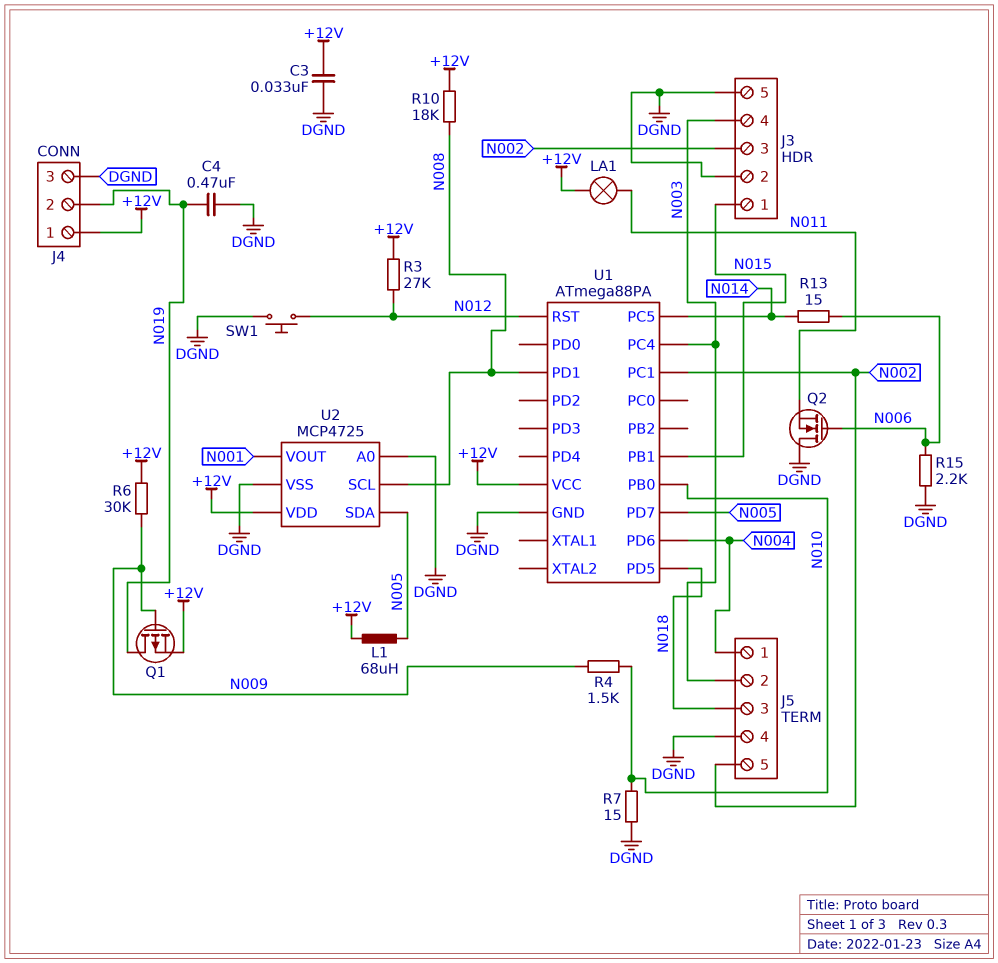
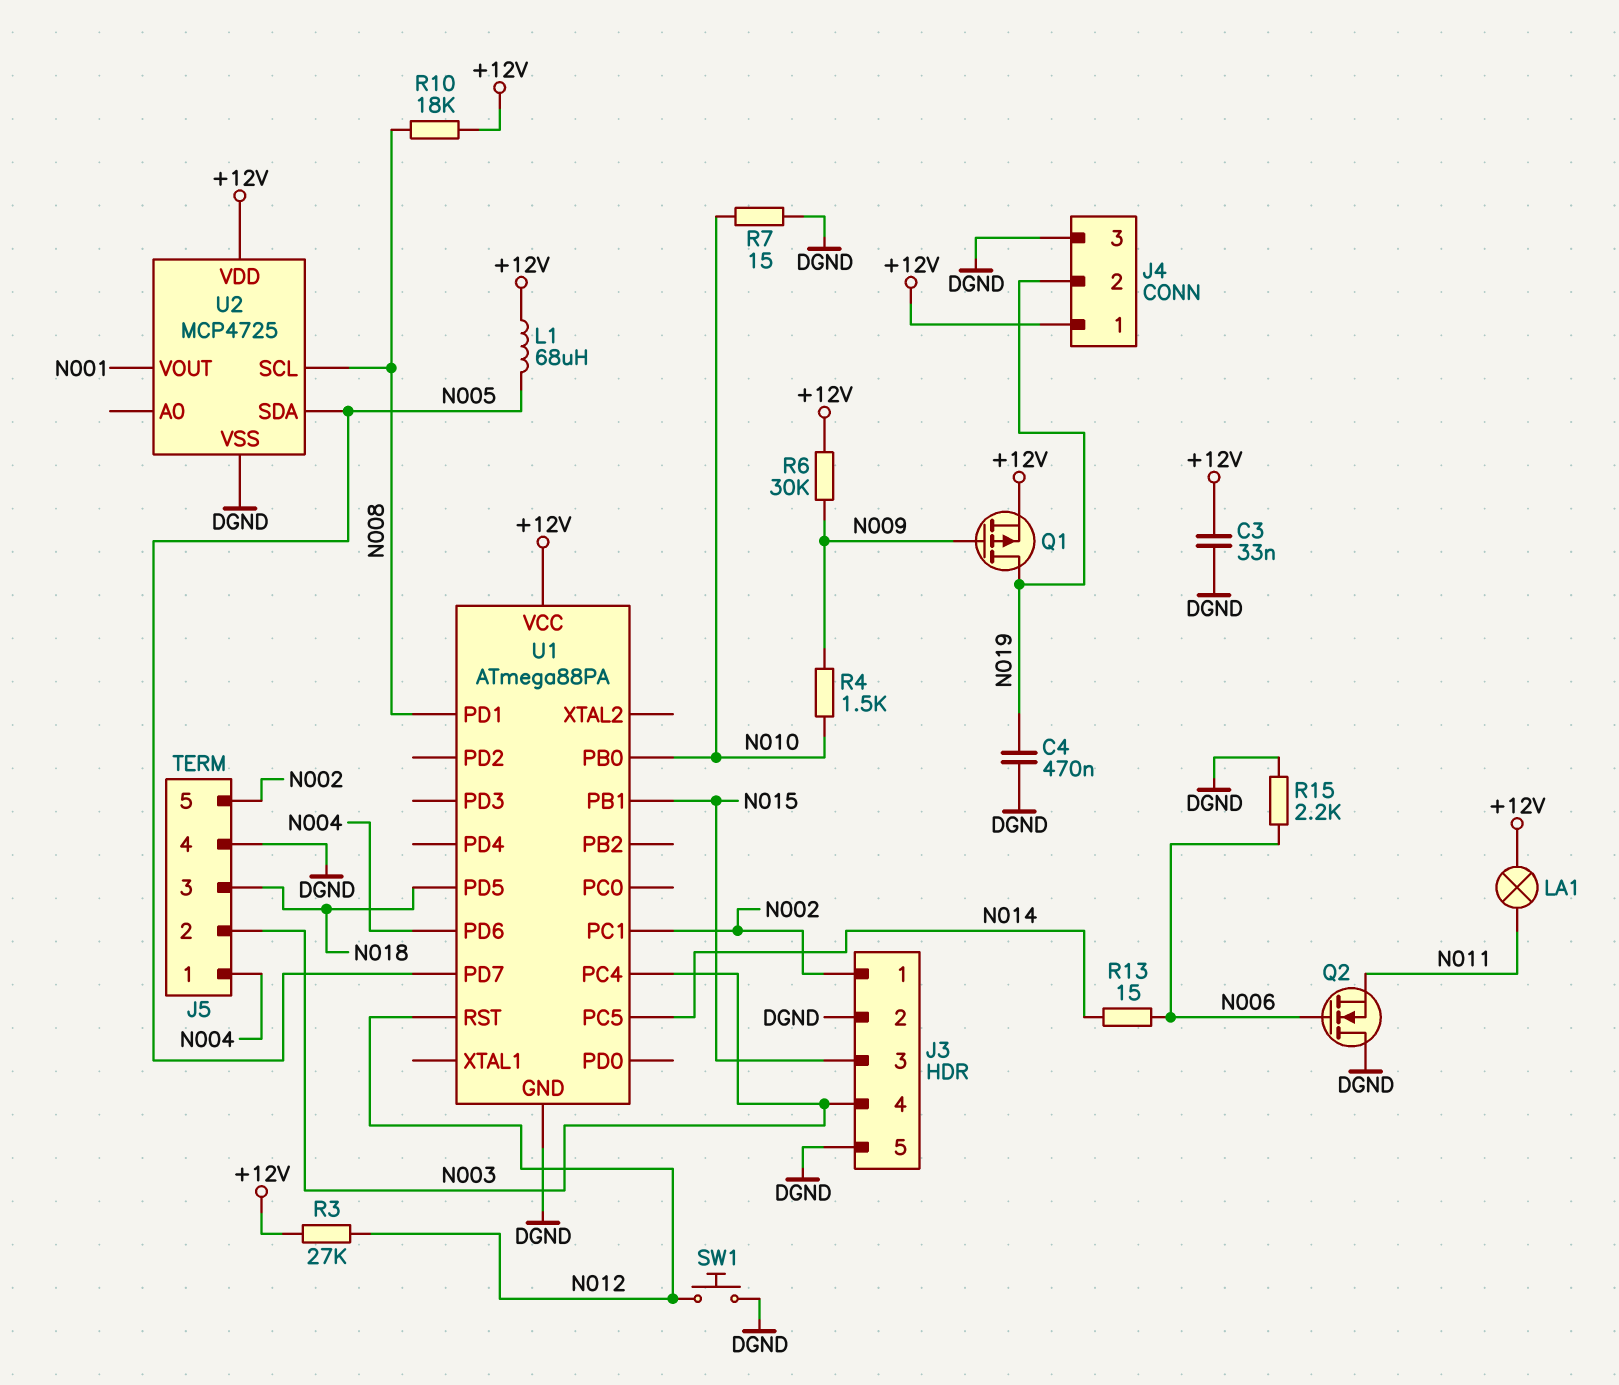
J3 pin 1: N015 -> N002
J3 pin 3: N002 -> N015
U2 pin A0: DGND -> none

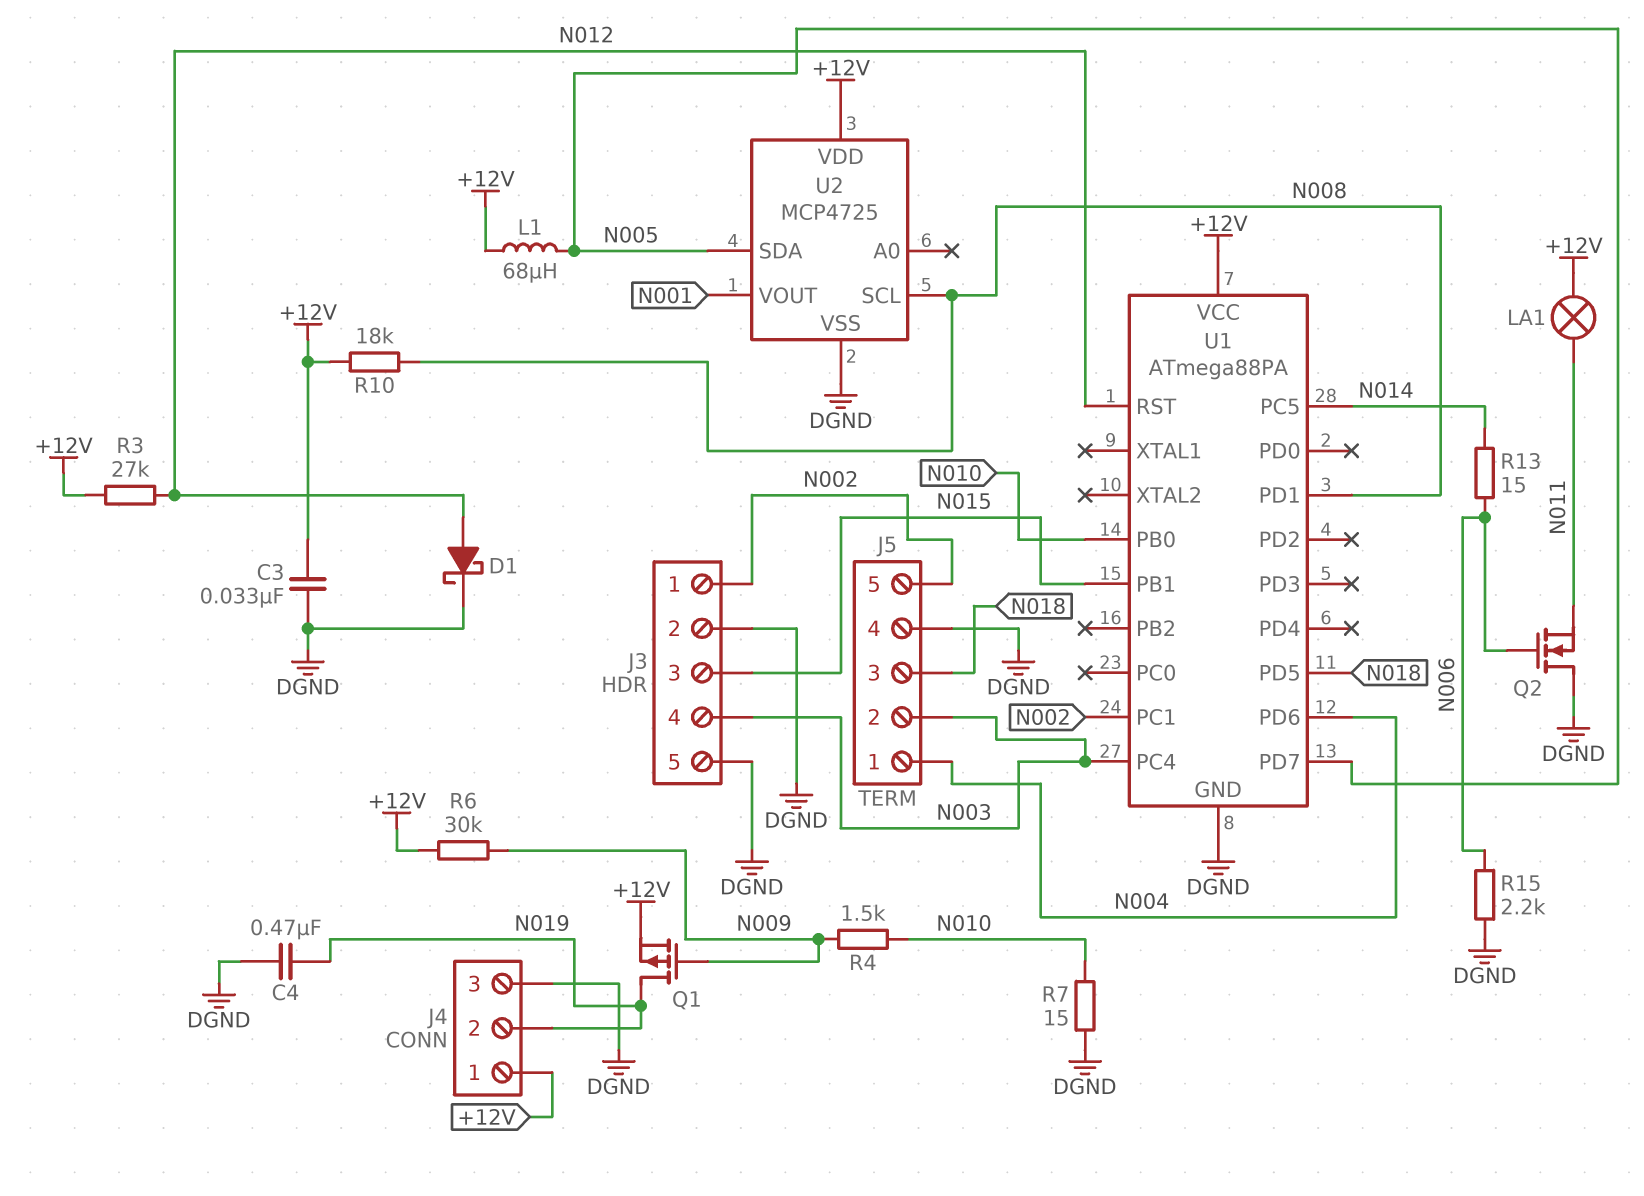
D1: none -> schottky (A N012, K DGND)
SW1: button (DGND, N012) -> none

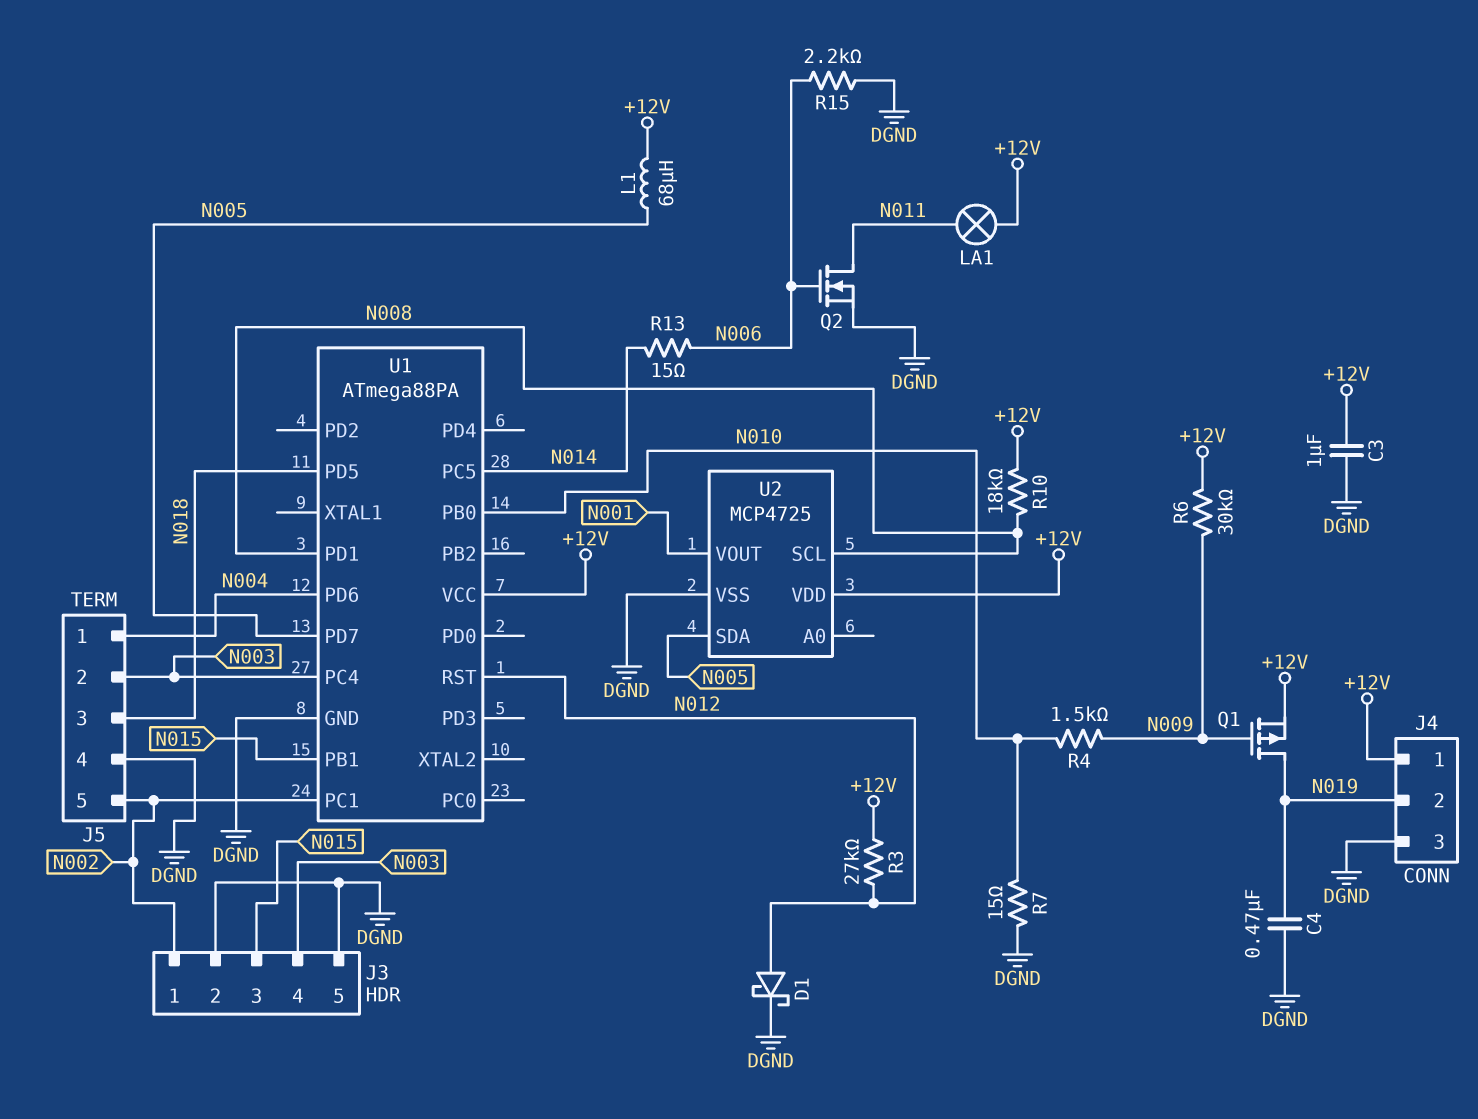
C3: 33nF (+12V, DGND) -> 1uF (+12V, DGND)
Q2: NMOS (G N006, D DGND, S N011) -> NMOS (G N006, D N011, S DGND)

